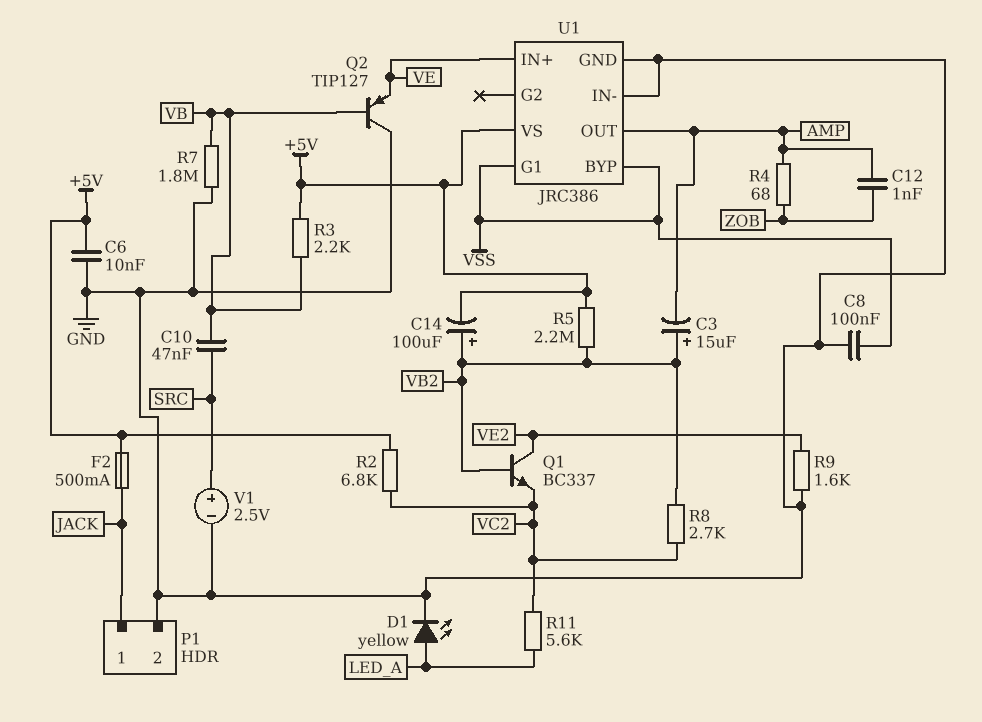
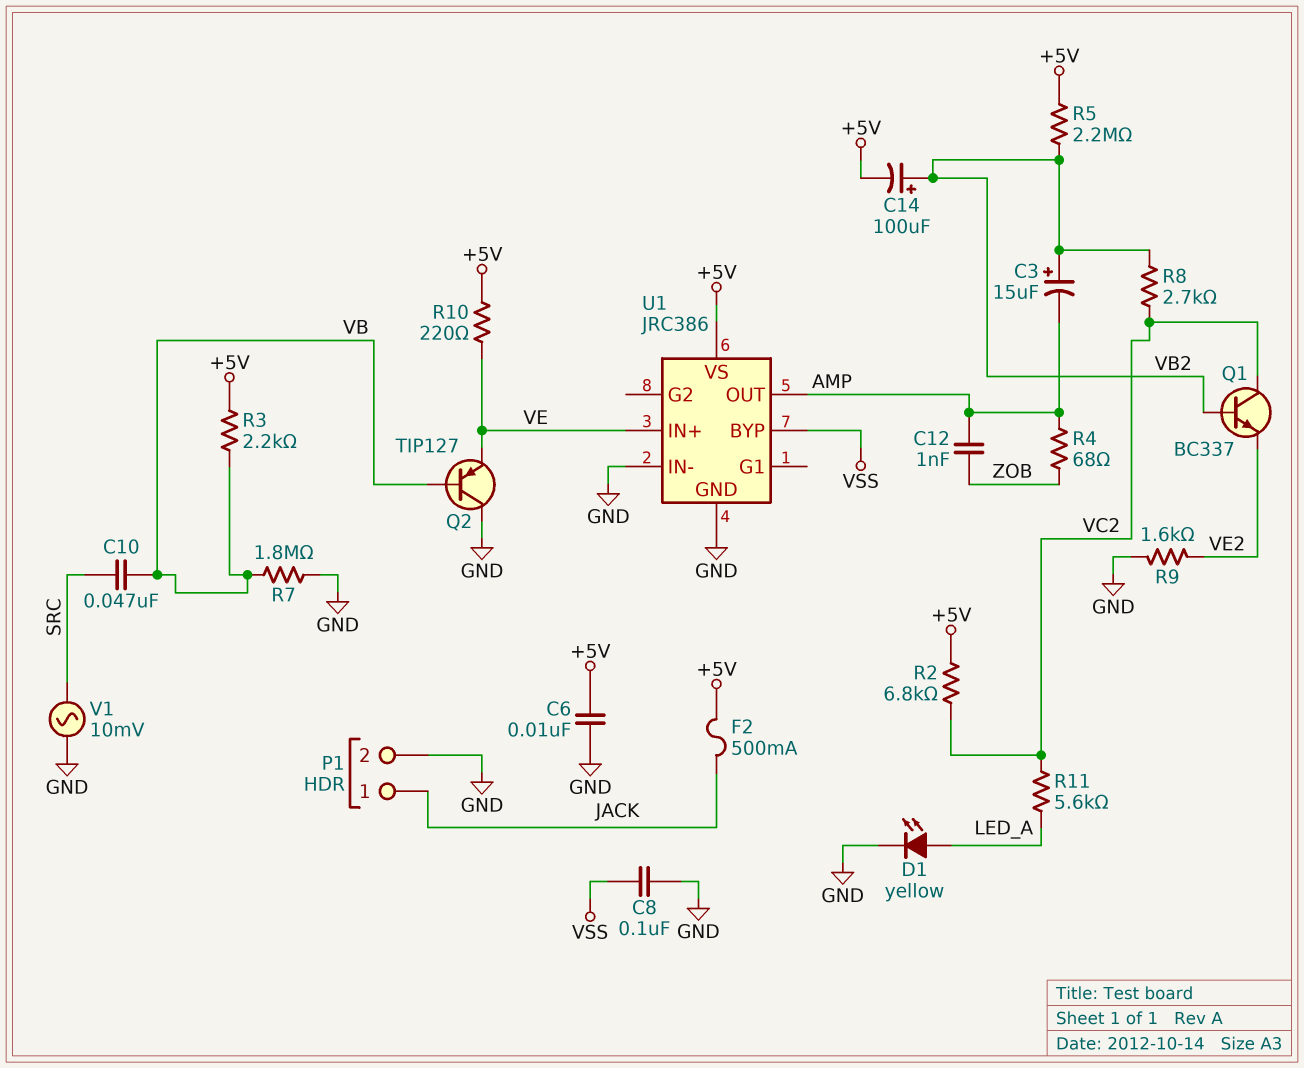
Q1: NPN BC337 (B VB2, C VE2, E VC2) -> NPN BC337 (B VB2, C VC2, E VE2)
R10: none -> 220 (+5V, VE)
U1 pin G1: VSS -> none
V1: 2.5V (plus SRC, minus GND) -> AC 10mV (GND, SRC)

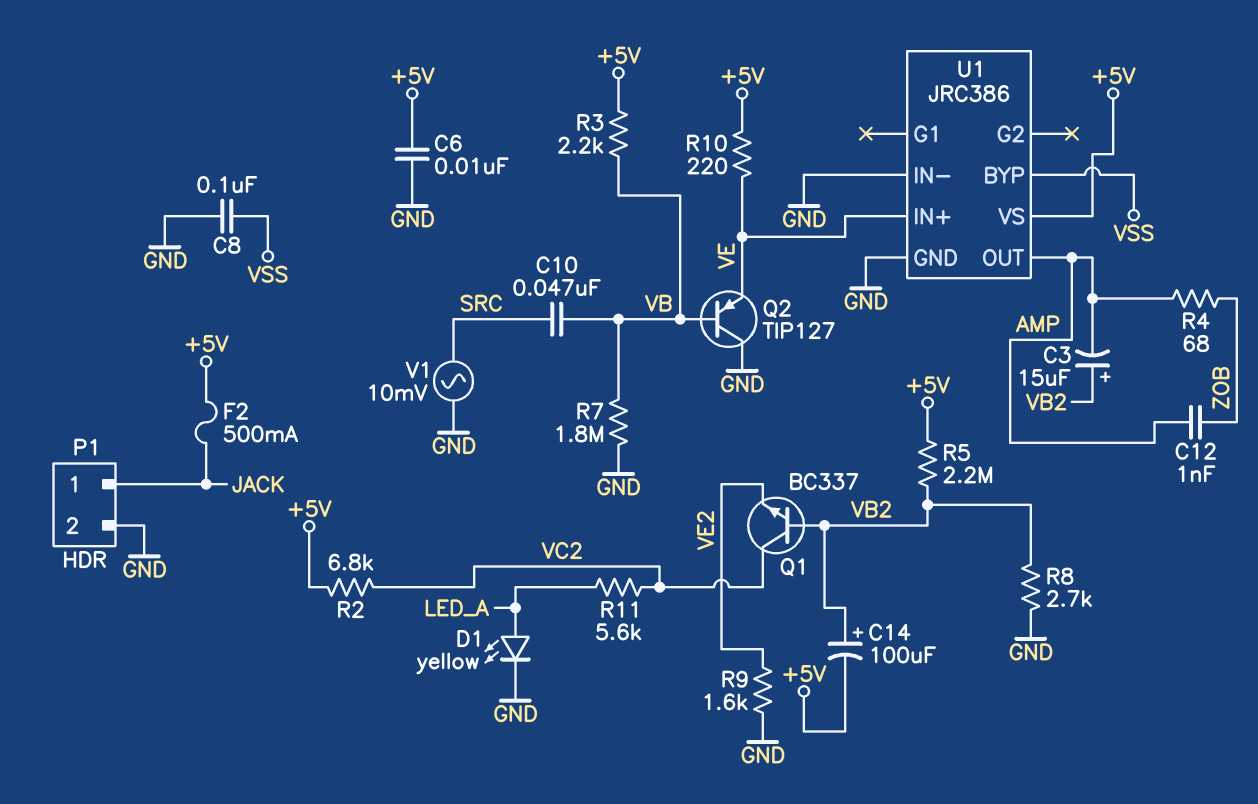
R8: 2.7k (VB2, VC2) -> 2.7k (GND, VB2)

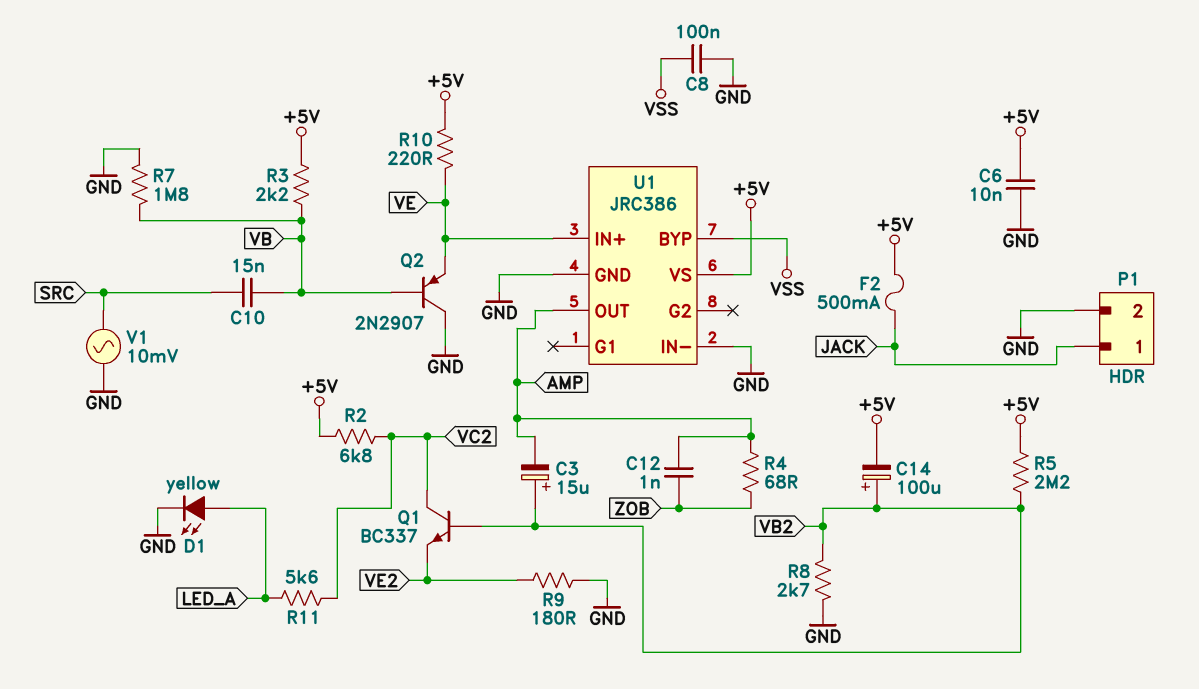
C10: 47nF (SRC, VB) -> 15nF (SRC, VB)
Q2: PNP TIP127 (B VB, C GND, E VE) -> PNP 2N2907 (B VB, C GND, E VE)
R9: 1.6k (GND, VE2) -> 180 (GND, VE2)

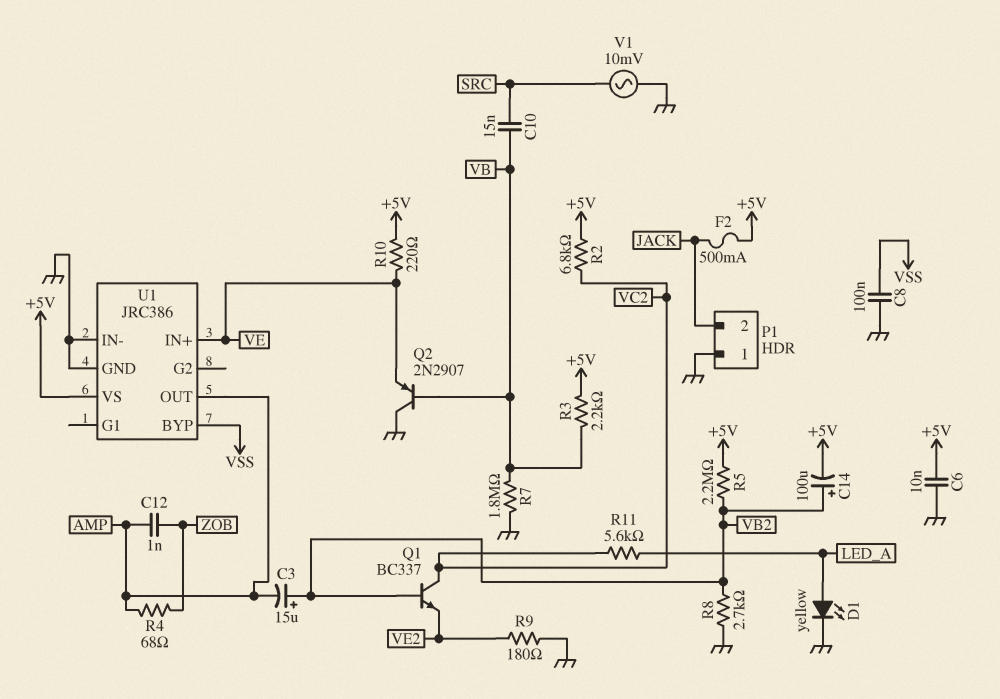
P1 pin 1: JACK -> GND
P1 pin 2: GND -> JACK

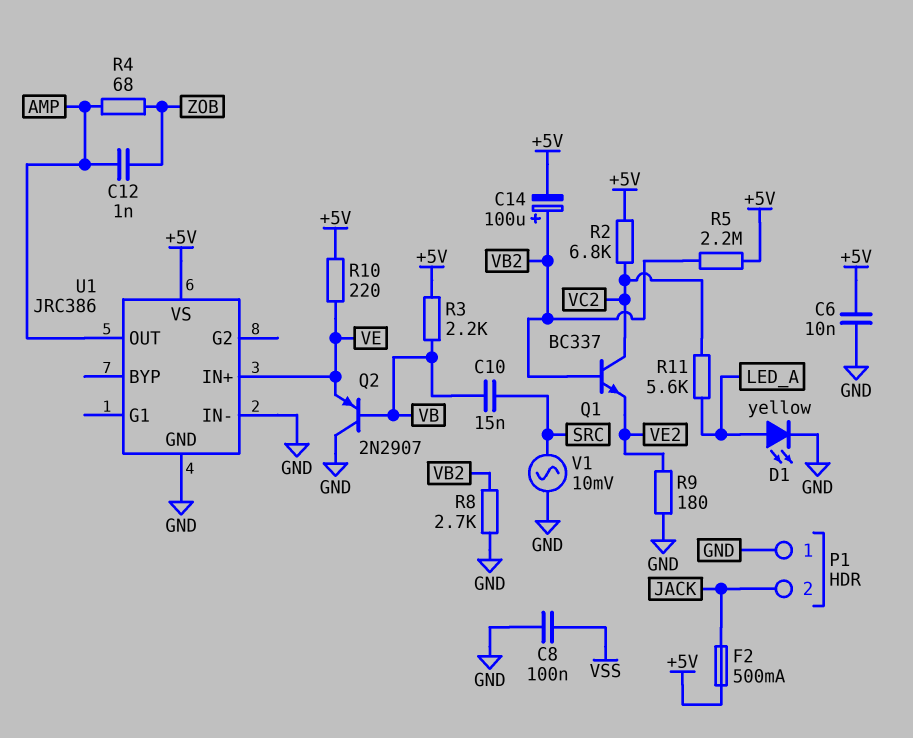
C3: 15uF (plus VB2, minus AMP) -> none
R7: 1.8M (GND, VB) -> none
U1 pin BYP: VSS -> none

